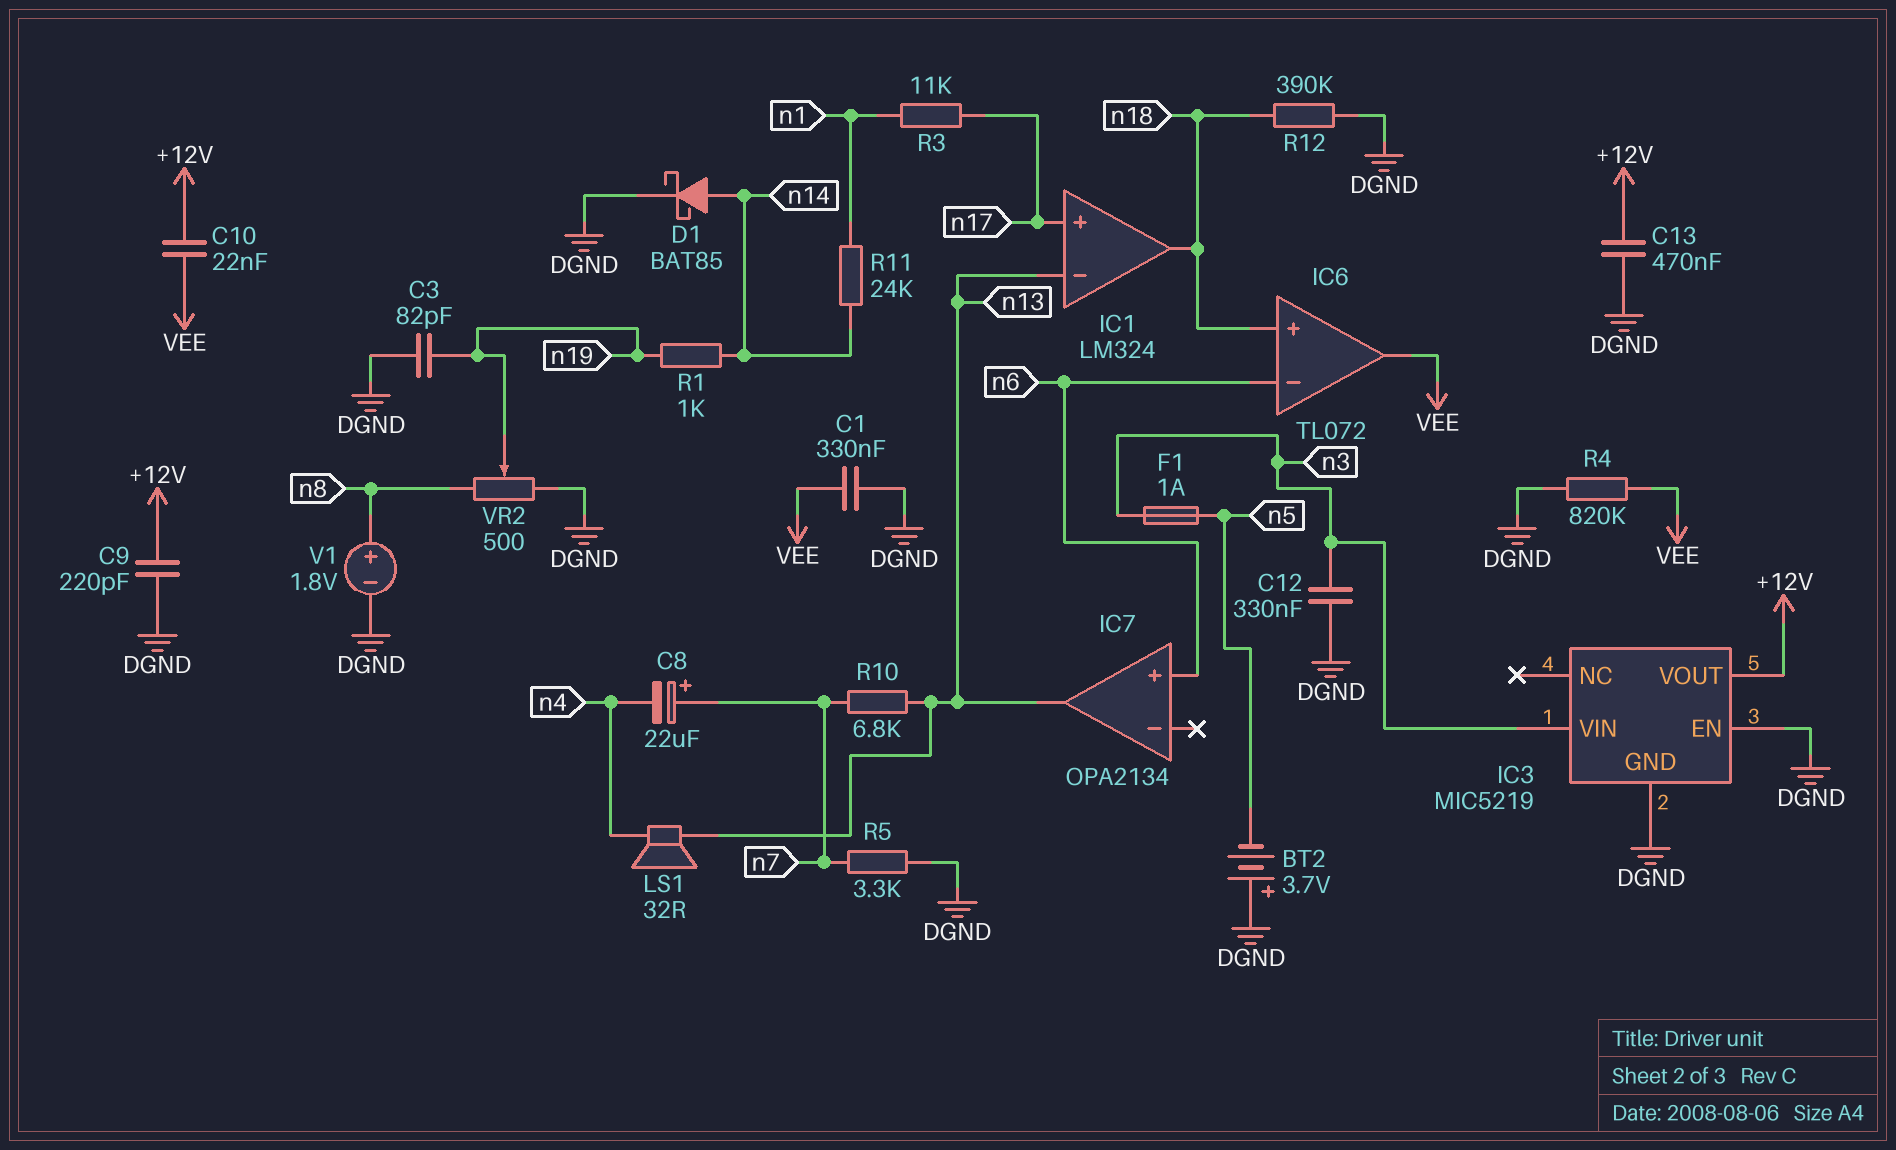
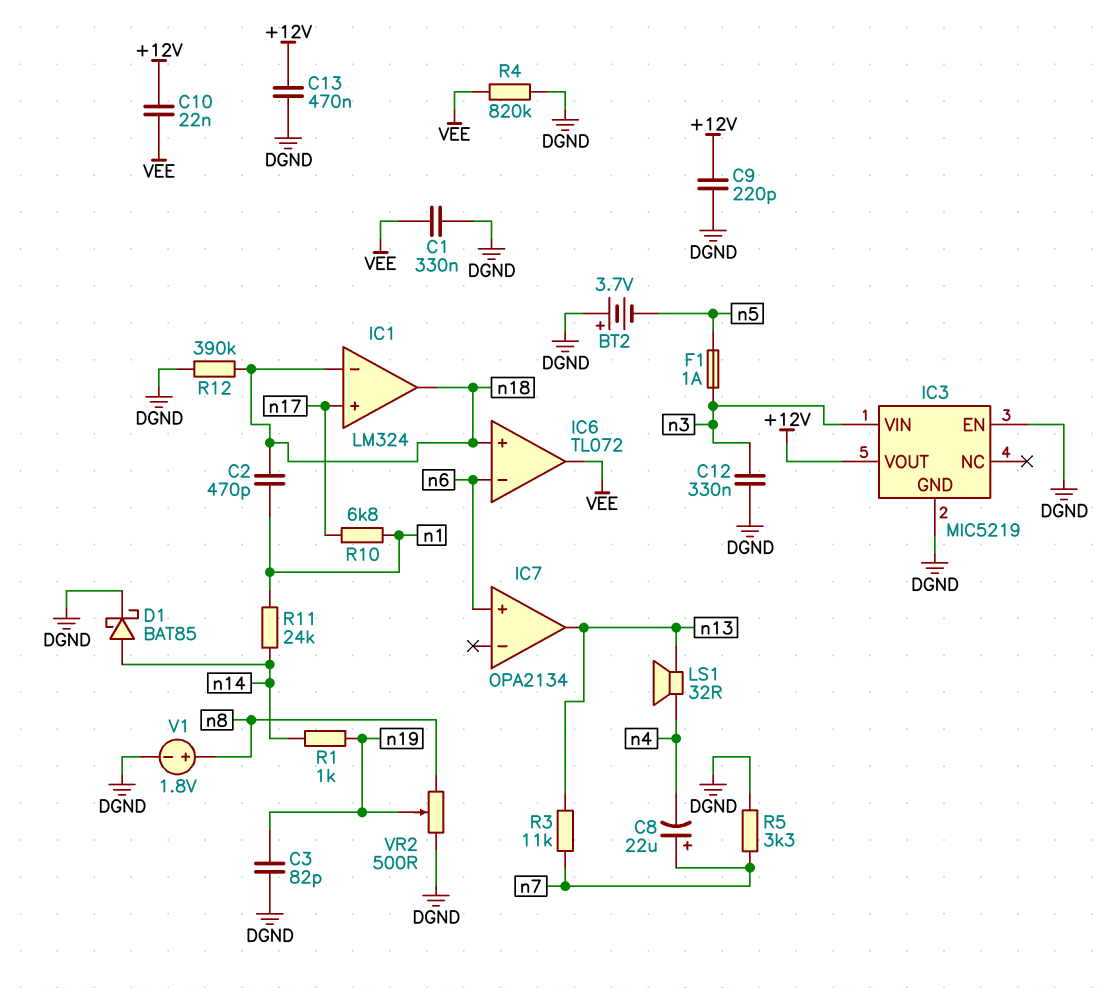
C2: none -> 470pF (n1, n18)
IC1 pin in-: n13 -> n18
R3: 11k (n1, n17) -> 11k (n7, n13)
R10: 6.8k (n7, n13) -> 6.8k (n1, n17)

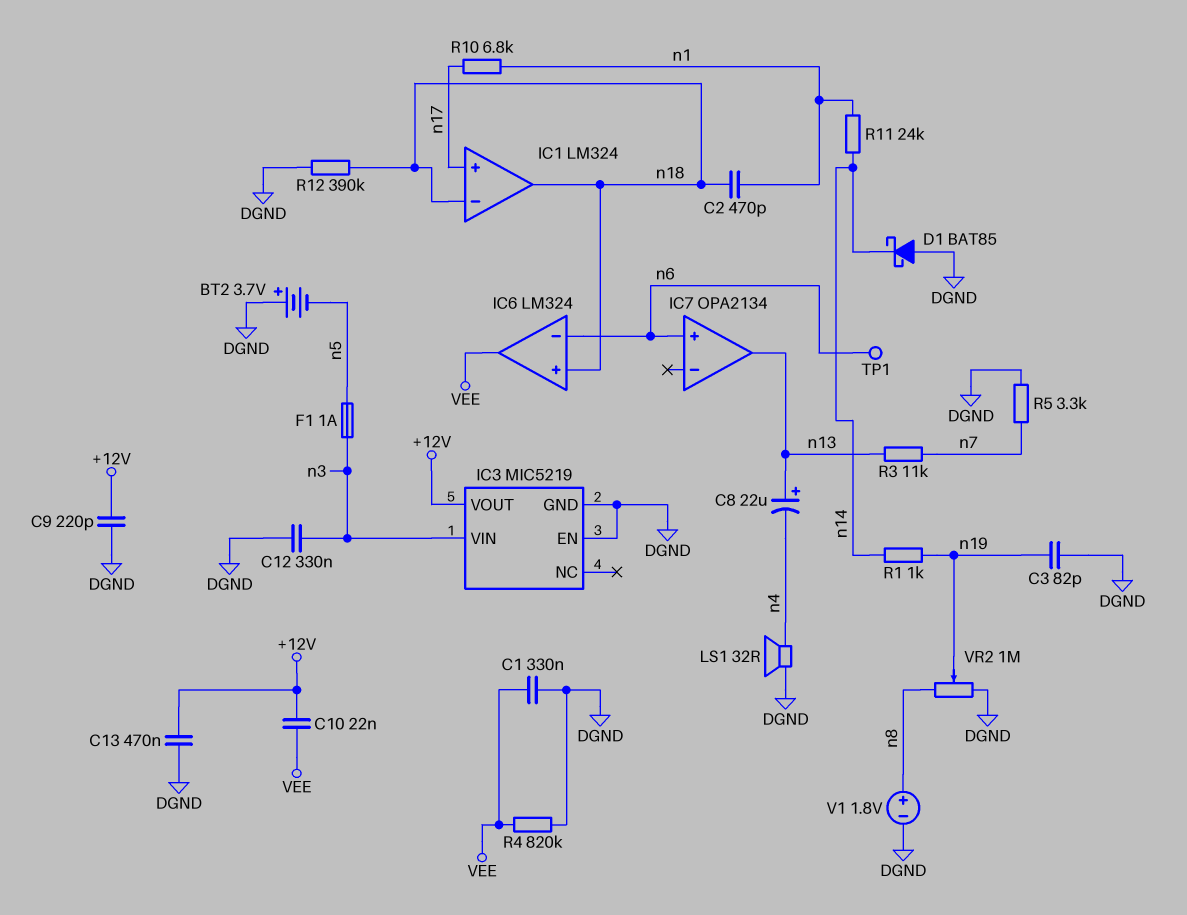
C8: 22uF (plus n7, minus n4) -> 22uF (plus n13, minus n4)
D1: schottky BAT85 (A n14, K DGND) -> schottky BAT85 (A DGND, K n14)
IC6: TL072 -> LM324
LS1: speaker 32R (n4, n13) -> speaker 32R (DGND, n4)
TP1: none -> test point (n6)
VR2: 500 (DGND, n8, wiper n19) -> 1M (DGND, n8, wiper n19)

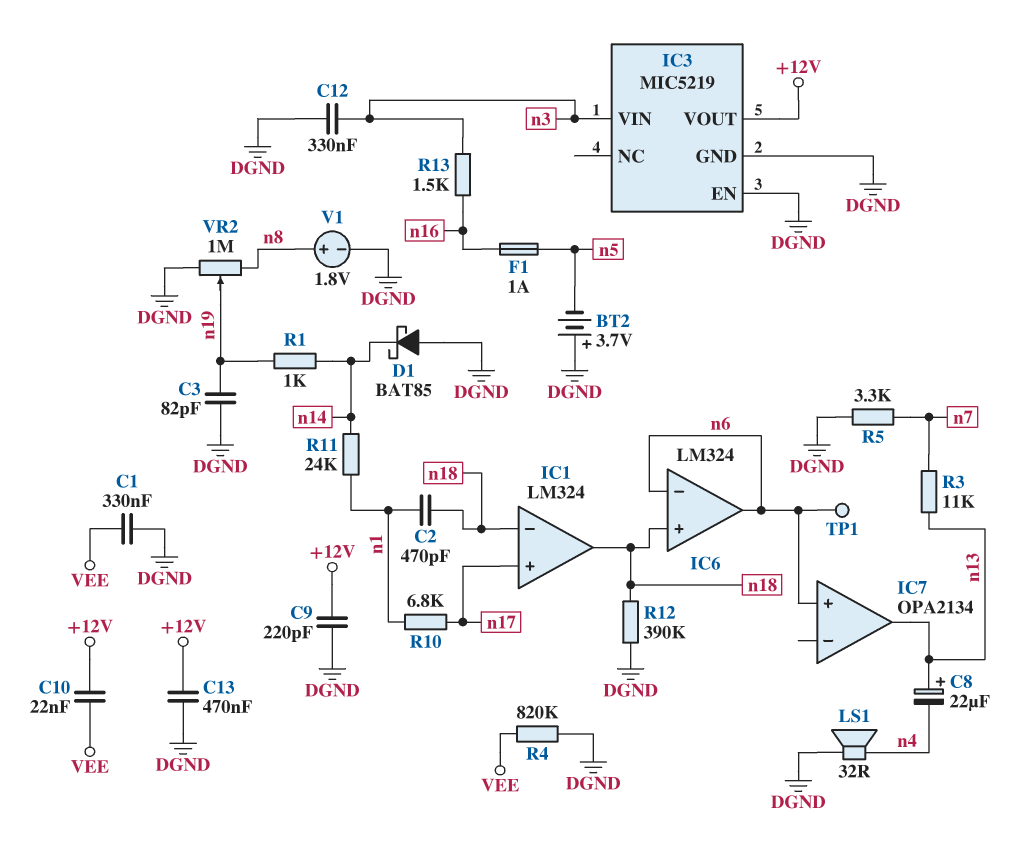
F1: 1A (n3, n5) -> 1A (n5, n16)
IC6 pin out: VEE -> n6
R13: none -> 1.5k (n3, n16)

